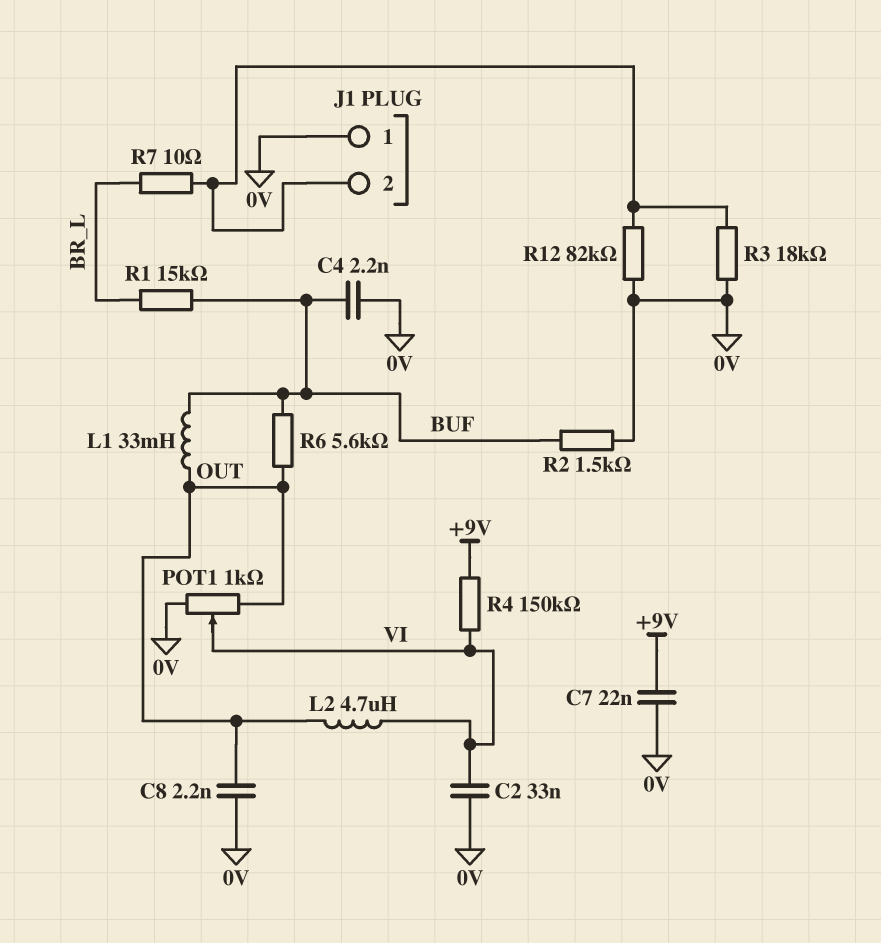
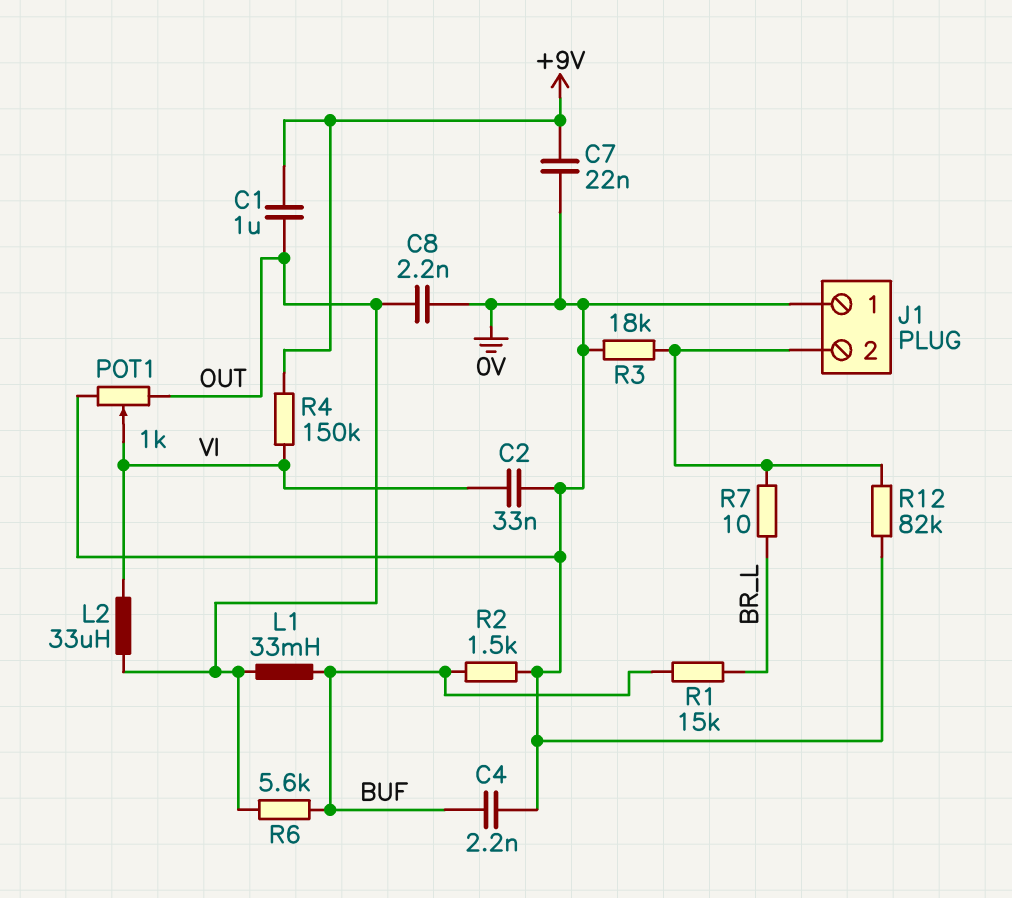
C1: none -> 1uF (+9V, OUT)
L2: 4.7uH (OUT, VI) -> 33uH (OUT, VI)

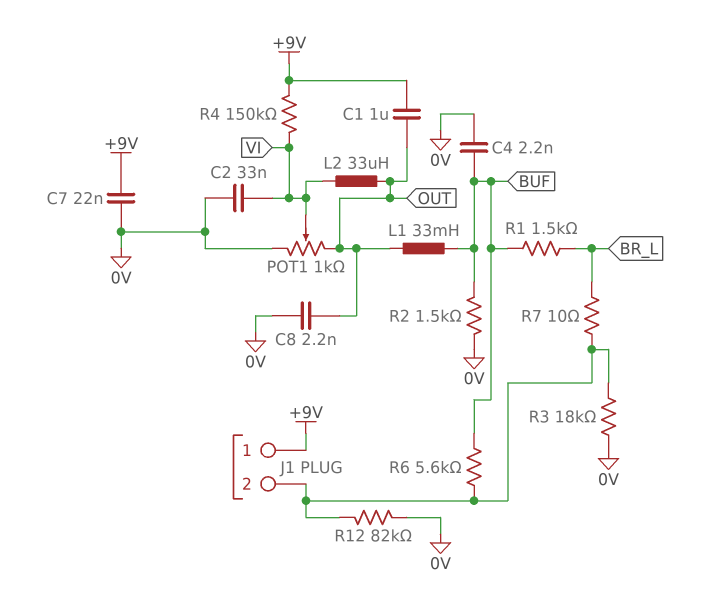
J1 pin 1: 0V -> +9V
R1: 15k (BR_L, BUF) -> 1.5k (BR_L, BUF)
R6: 5.6k (BUF, OUT) -> 5.6k (BUF, J1/2)

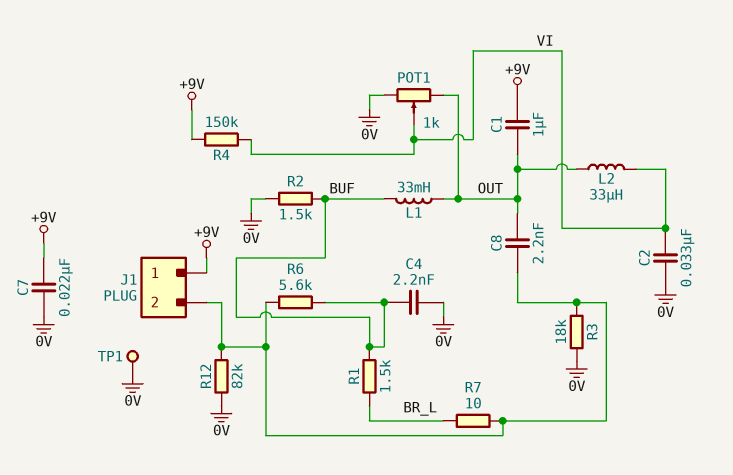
C8: 2.2nF (0V, OUT) -> 2.2nF (J1/2, OUT)
TP1: none -> test point (0V)

